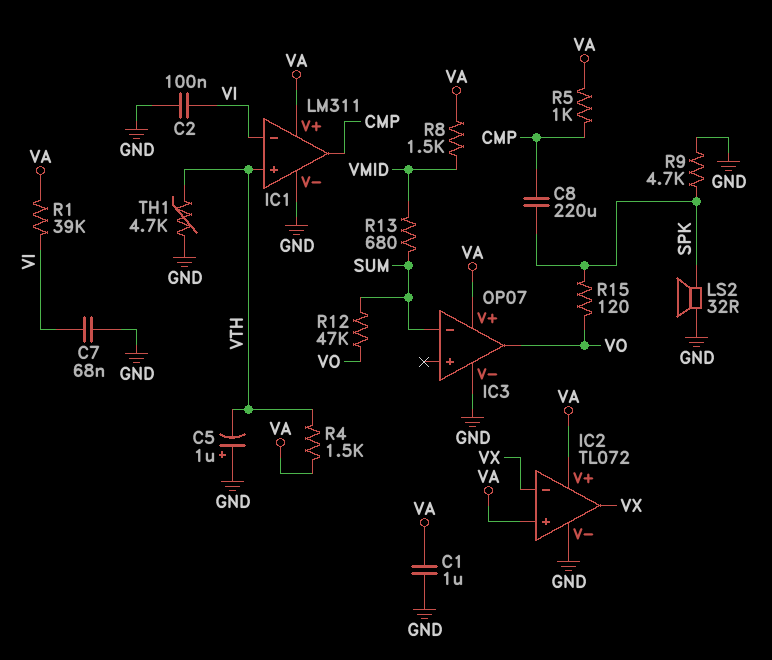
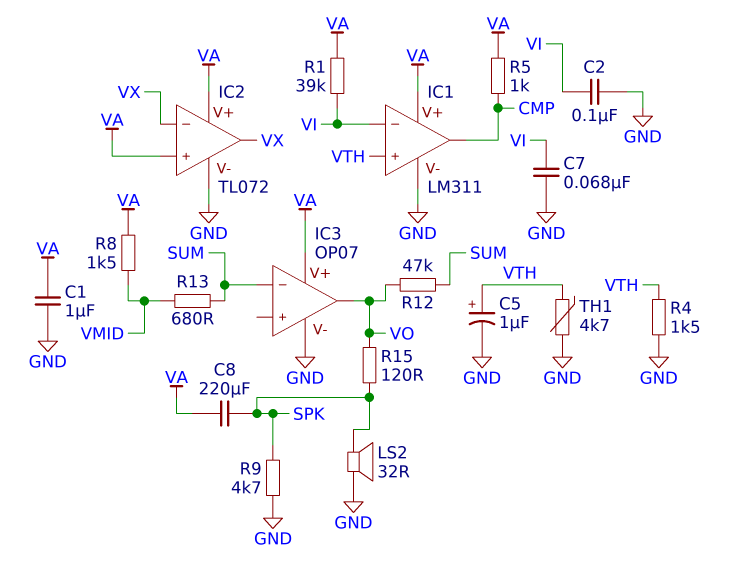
C5: 1uF (plus GND, minus VTH) -> 1uF (plus VTH, minus GND)
C8: 220uF (CMP, SPK) -> 220uF (SPK, VA)
R4: 1.5k (VA, VTH) -> 1.5k (GND, VTH)

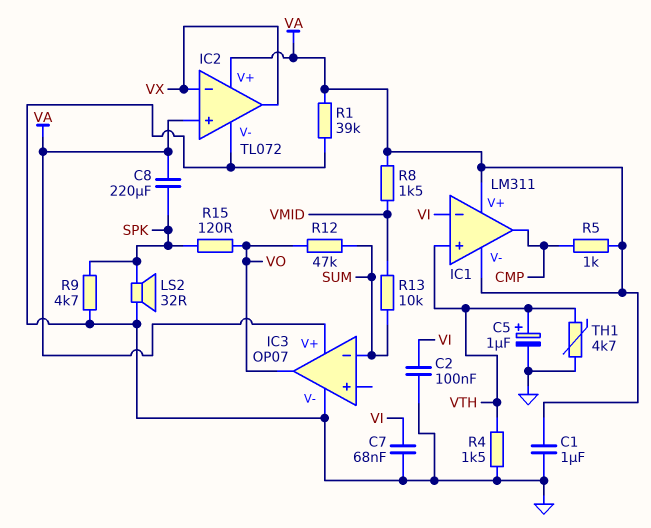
IC1 pin V-: GND -> VA
R1: 39k (VA, VI) -> 39k (GND, VA)
R13: 680 (SUM, VMID) -> 10k (SUM, VMID)

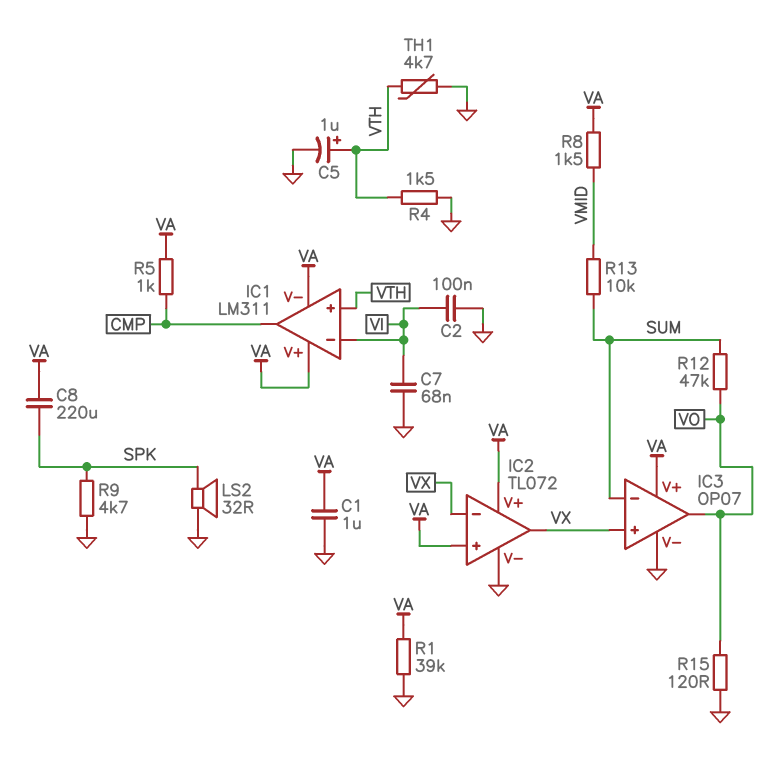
IC3 pin in+: none -> VX
R15: 120 (SPK, VO) -> 120 (GND, VO)

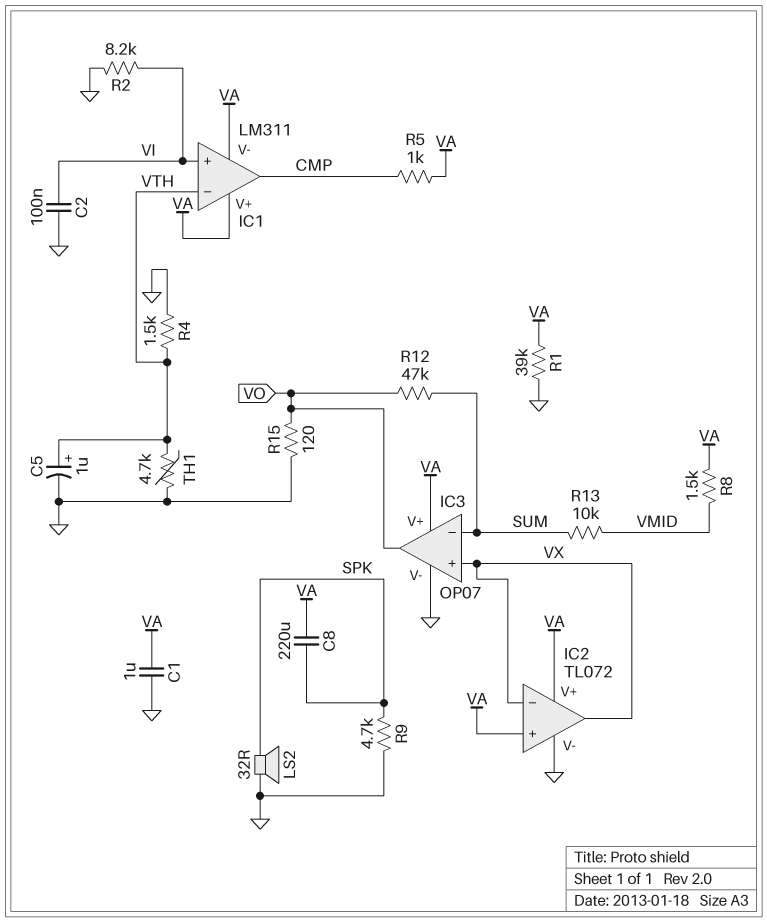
C7: 68nF (GND, VI) -> none
IC1 pin in+: VTH -> VI
IC1 pin in-: VI -> VTH
R2: none -> 8.2k (GND, VI)

